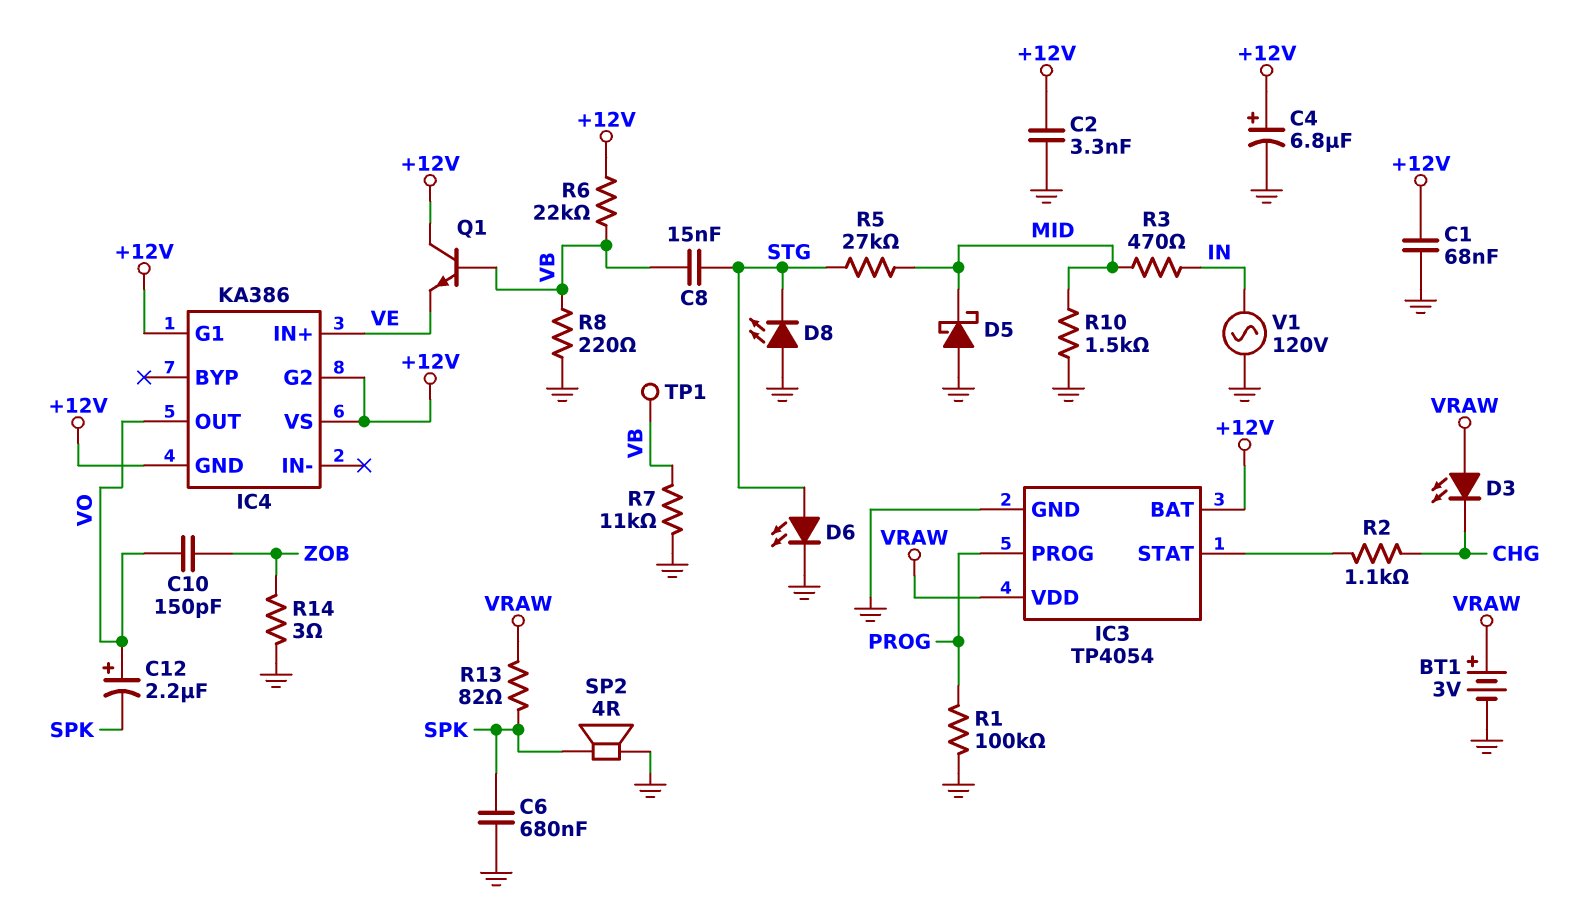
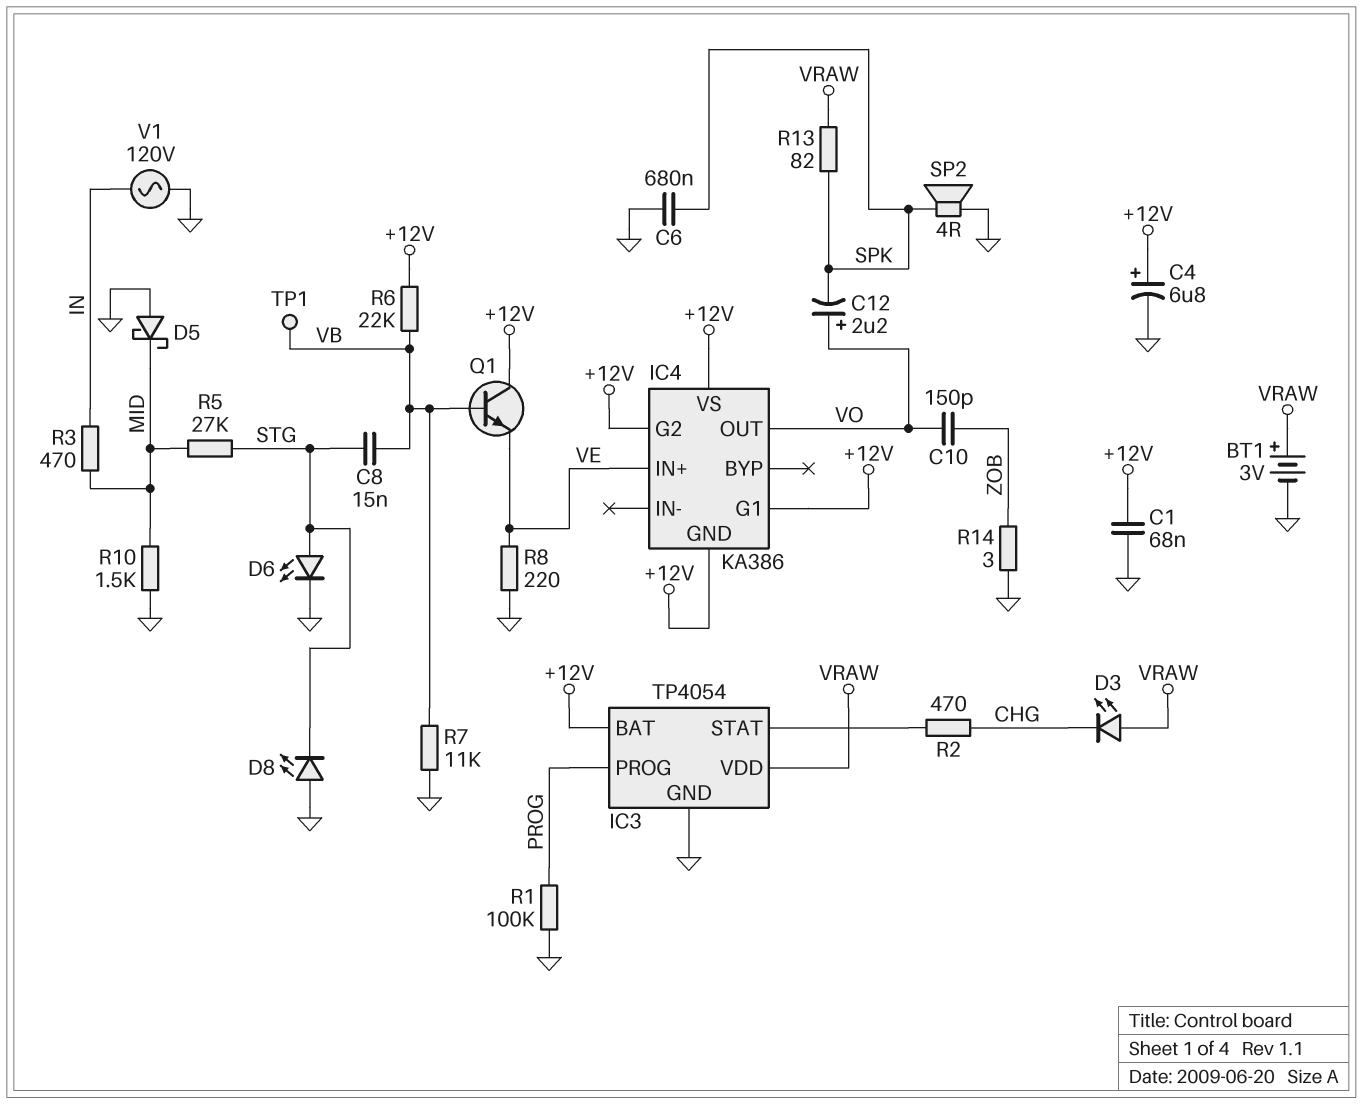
C2: 3.3nF (+12V, GND) -> none
R2: 1.1k (CHG, IC3/STAT) -> 470 (CHG, IC3/STAT)
R8: 220 (GND, VB) -> 220 (GND, VE)

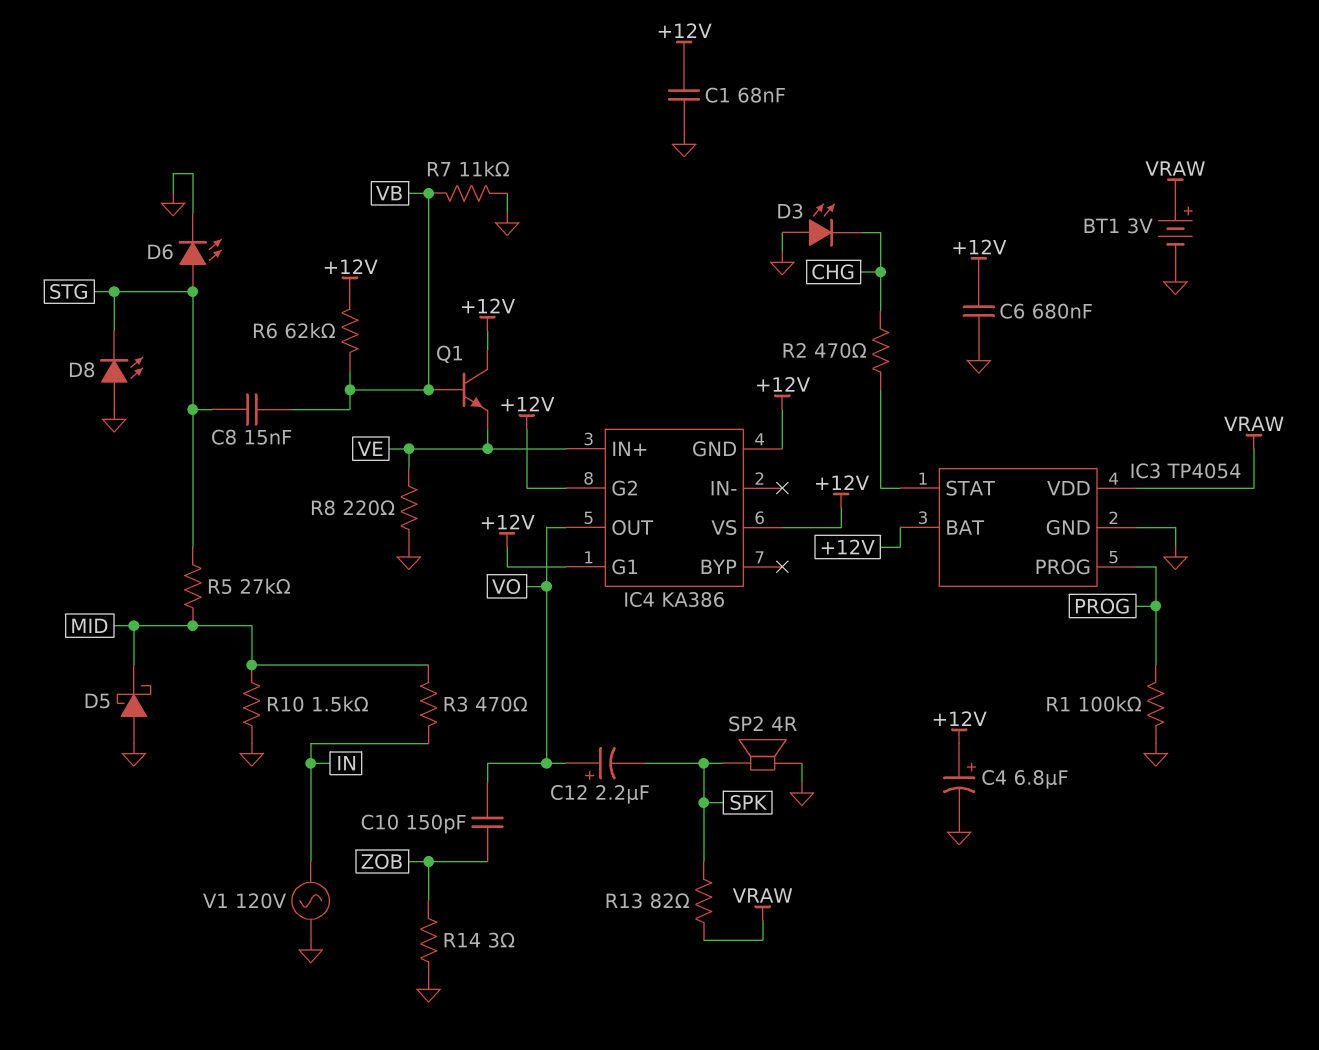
C6: 680nF (GND, SPK) -> 680nF (+12V, GND)
D3: LED (A VRAW, K CHG) -> LED (A GND, K CHG)
R6: 22k (+12V, VB) -> 62k (+12V, VB)
TP1: test point (VB) -> none

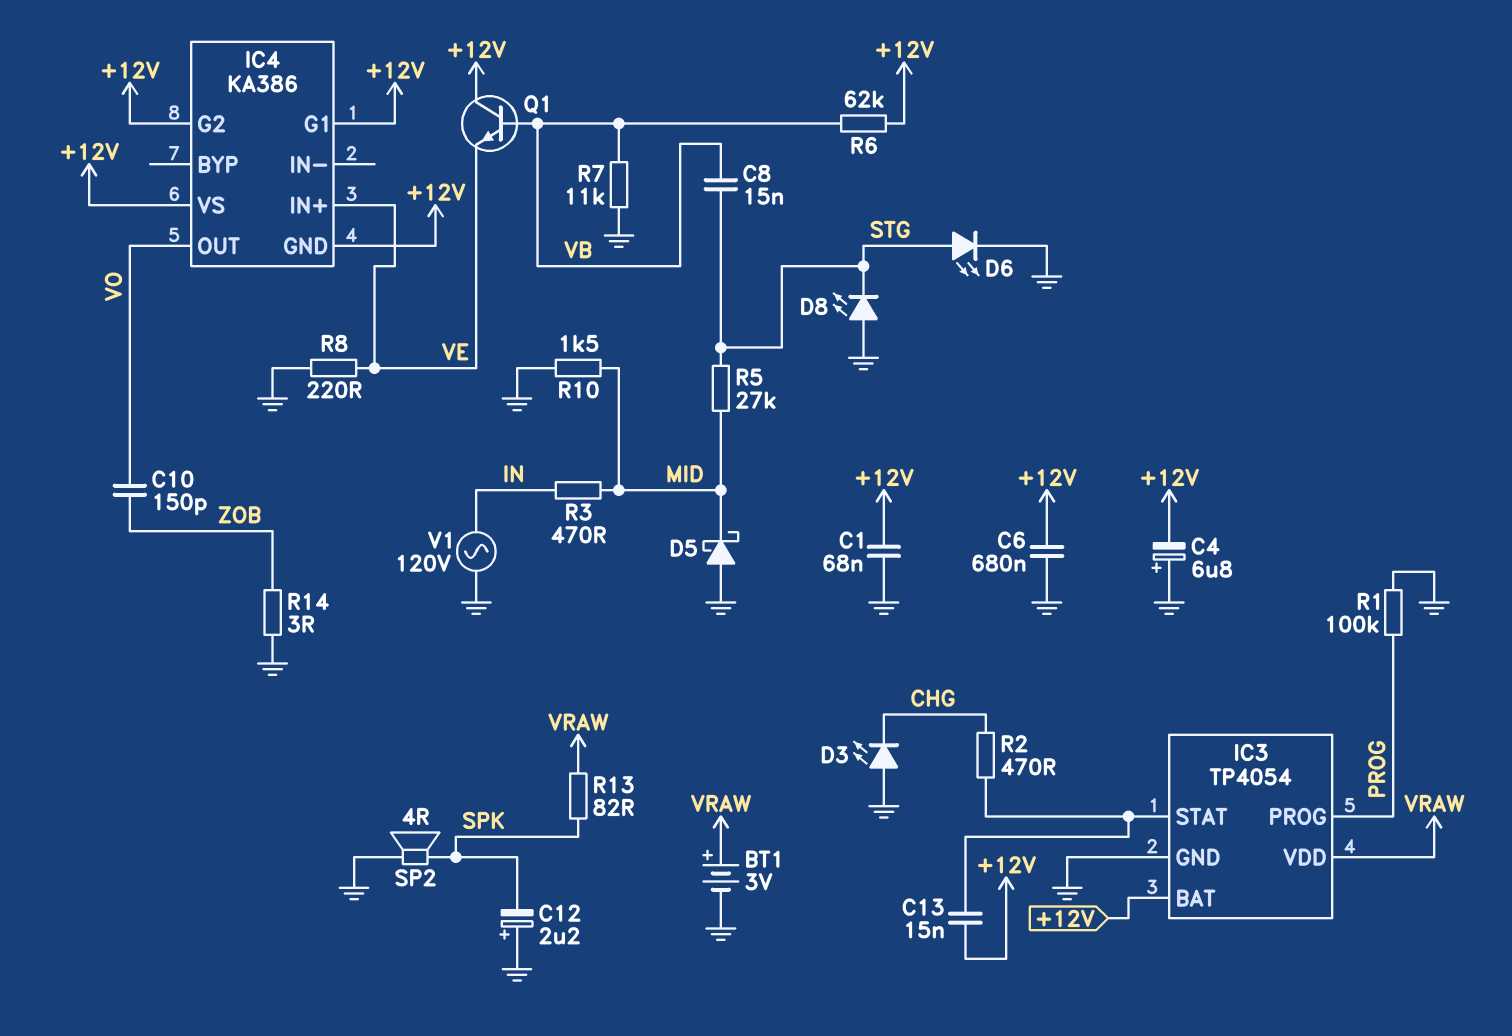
C4: 6.8uF (plus +12V, minus GND) -> 6.8uF (plus GND, minus +12V)
C12: 2.2uF (plus VO, minus SPK) -> 2.2uF (plus GND, minus SPK)
C13: none -> 15nF (+12V, IC3/STAT)

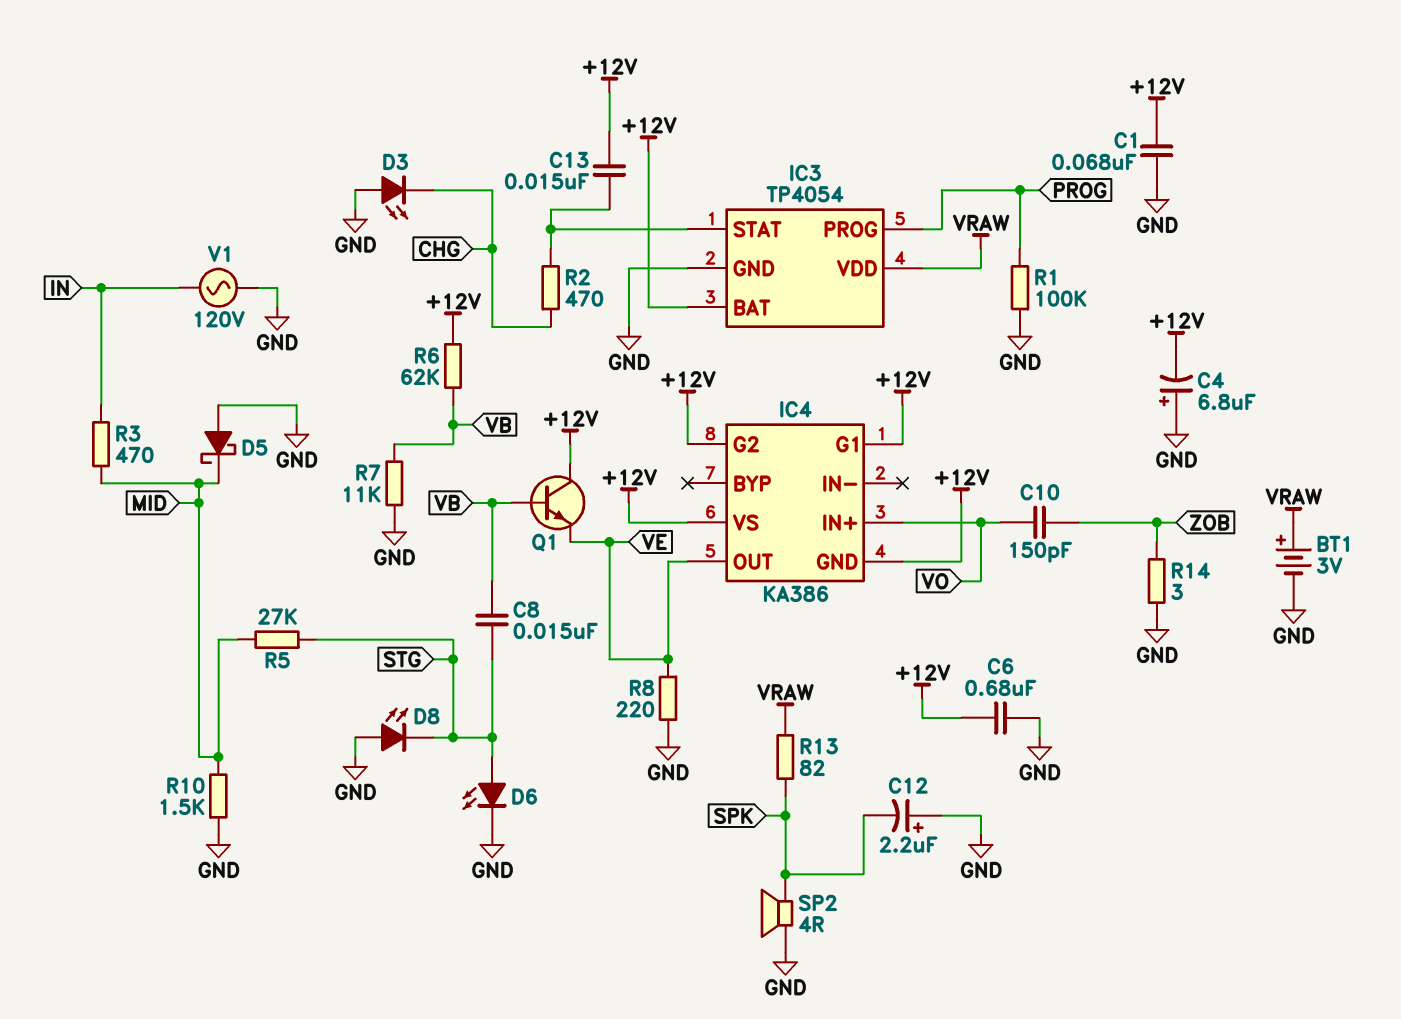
IC4 pin IN+: VE -> VO
IC4 pin OUT: VO -> VE

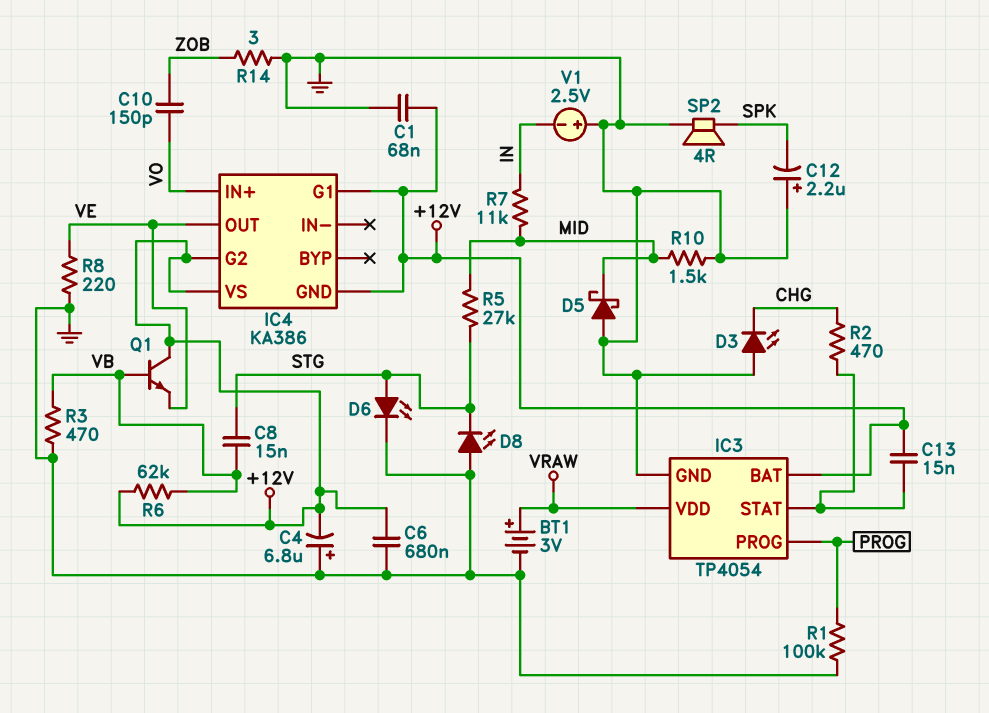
R3: 470 (IN, MID) -> 470 (GND, VB)
R7: 11k (GND, VB) -> 11k (IN, MID)
R13: 82 (SPK, VRAW) -> none
V1: AC 120V (GND, IN) -> 2.5V (plus GND, minus IN)

